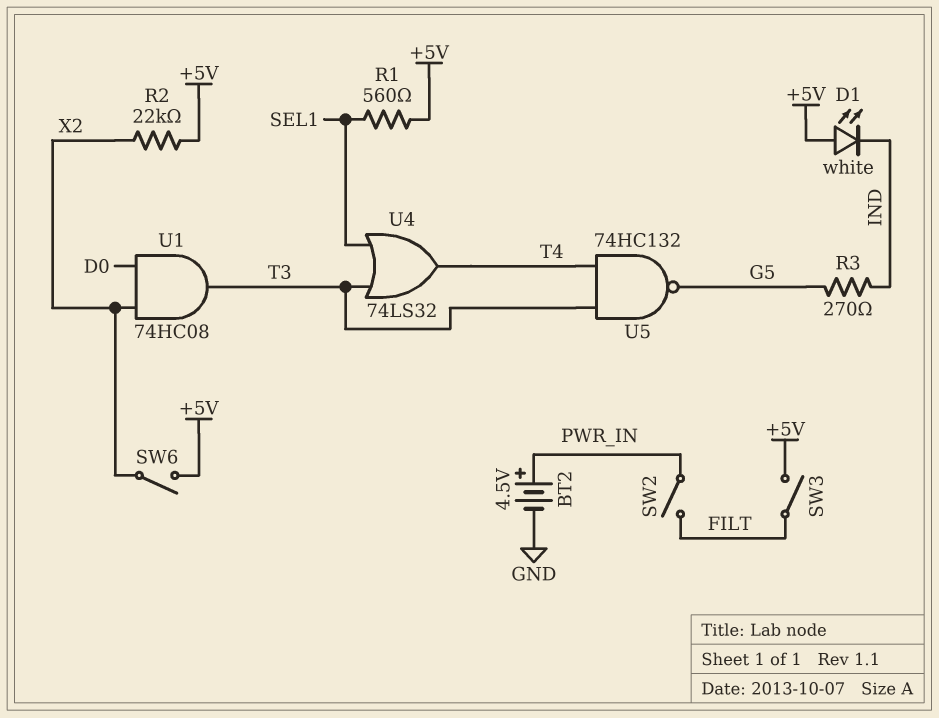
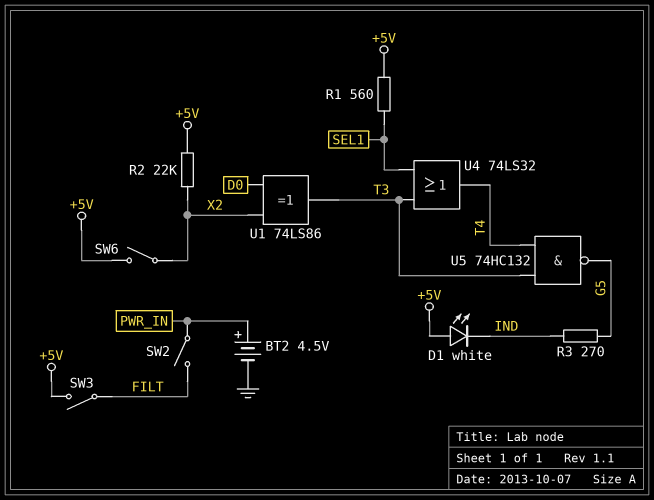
U1: AND 74HC08 (in D0, in X2, out T3) -> XOR 74LS86 (in D0, in X2, out T3)

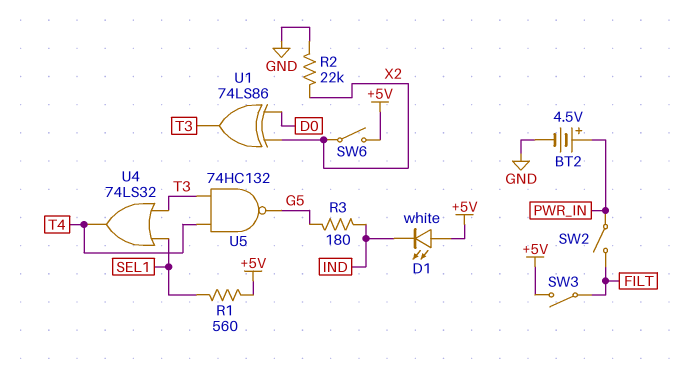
R2: 22k (+5V, X2) -> 22k (GND, X2)
R3: 270 (G5, IND) -> 180 (G5, IND)

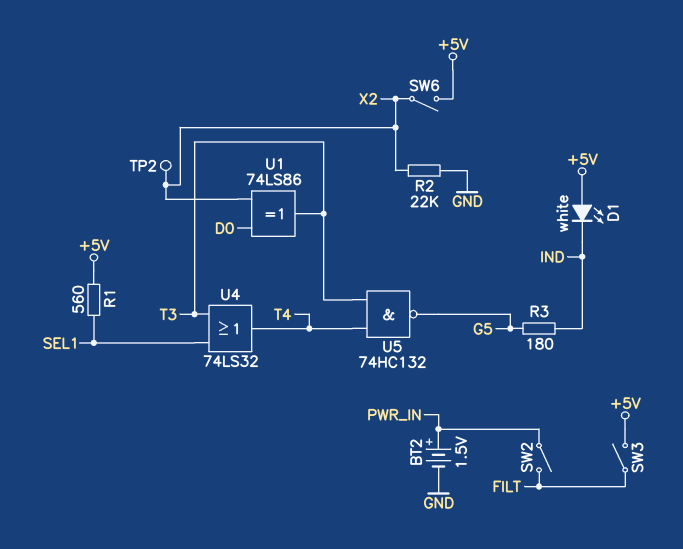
BT2: 4.5V (plus PWR_IN, minus GND) -> 1.5V (plus PWR_IN, minus GND)
TP2: none -> test point (X2)

